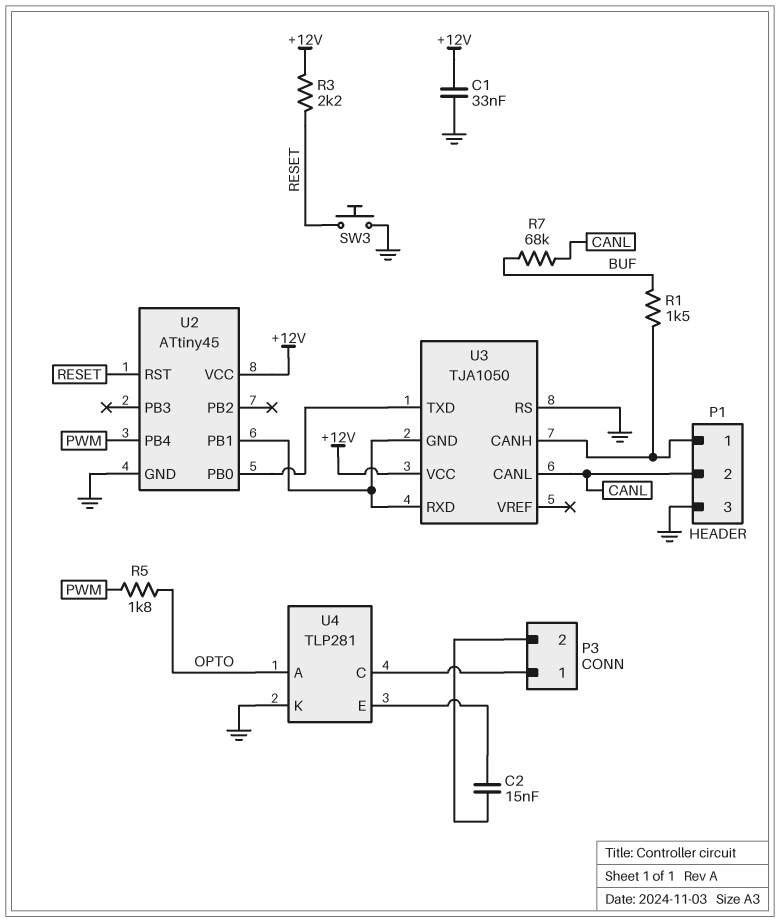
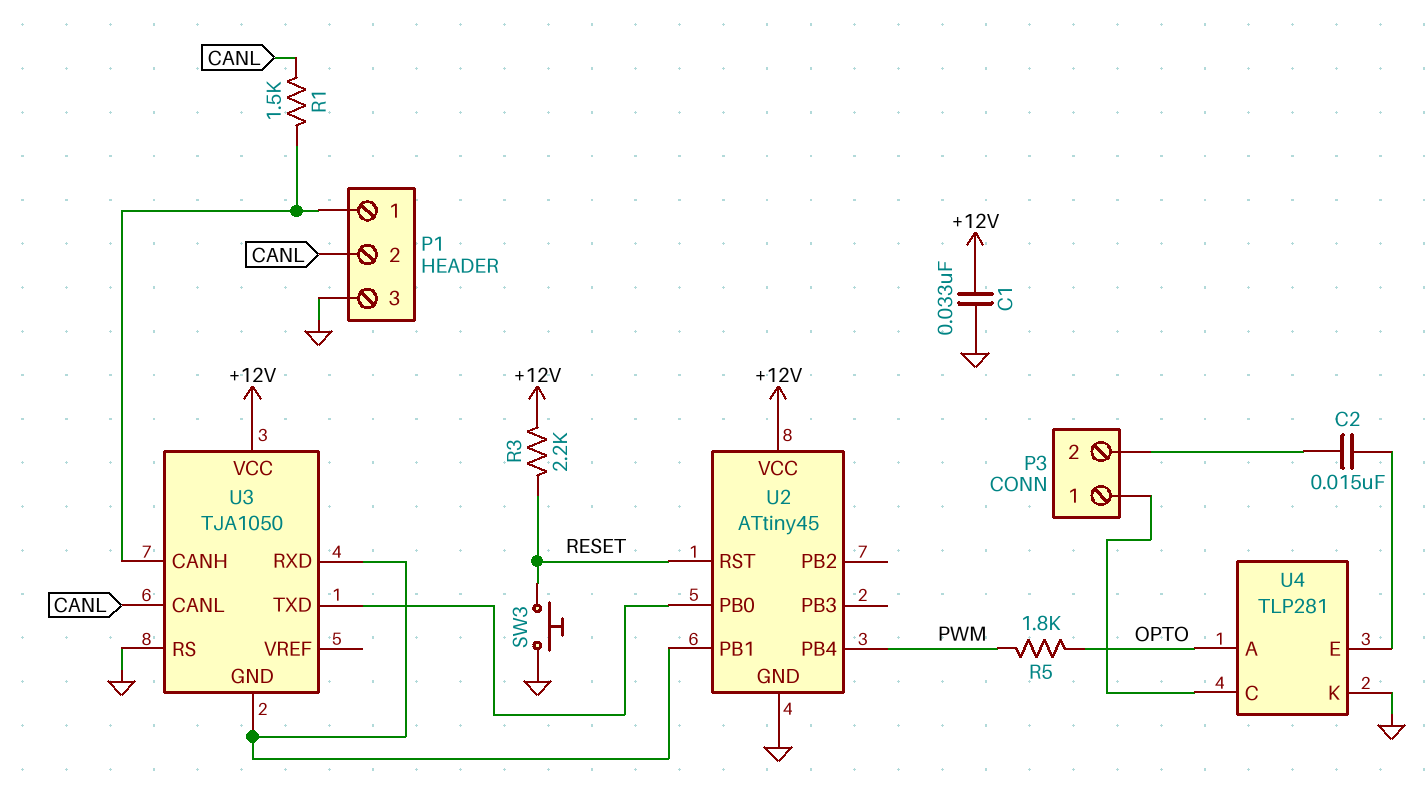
R1: 1.5k (BUF, P1/1) -> 1.5k (CANL, P1/1)
R7: 68k (BUF, CANL) -> none

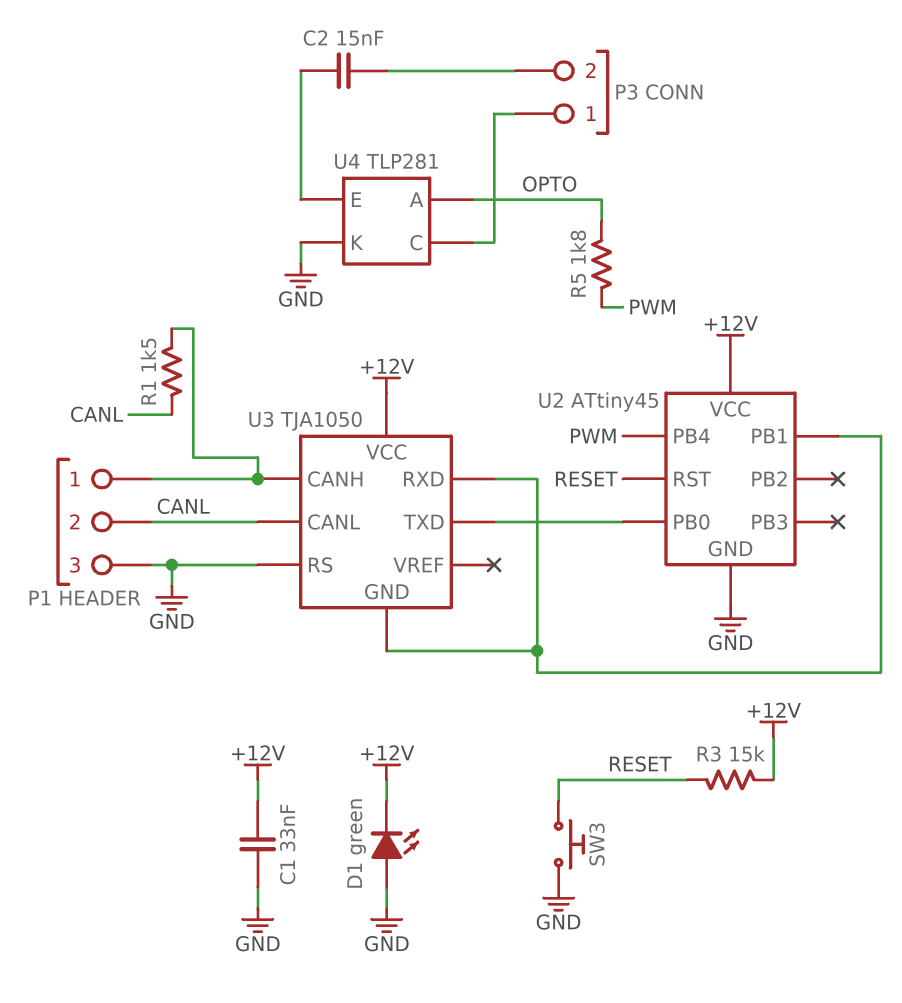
D1: none -> LED green (A GND, K +12V)
R3: 2.2k (+12V, RESET) -> 15k (+12V, RESET)

